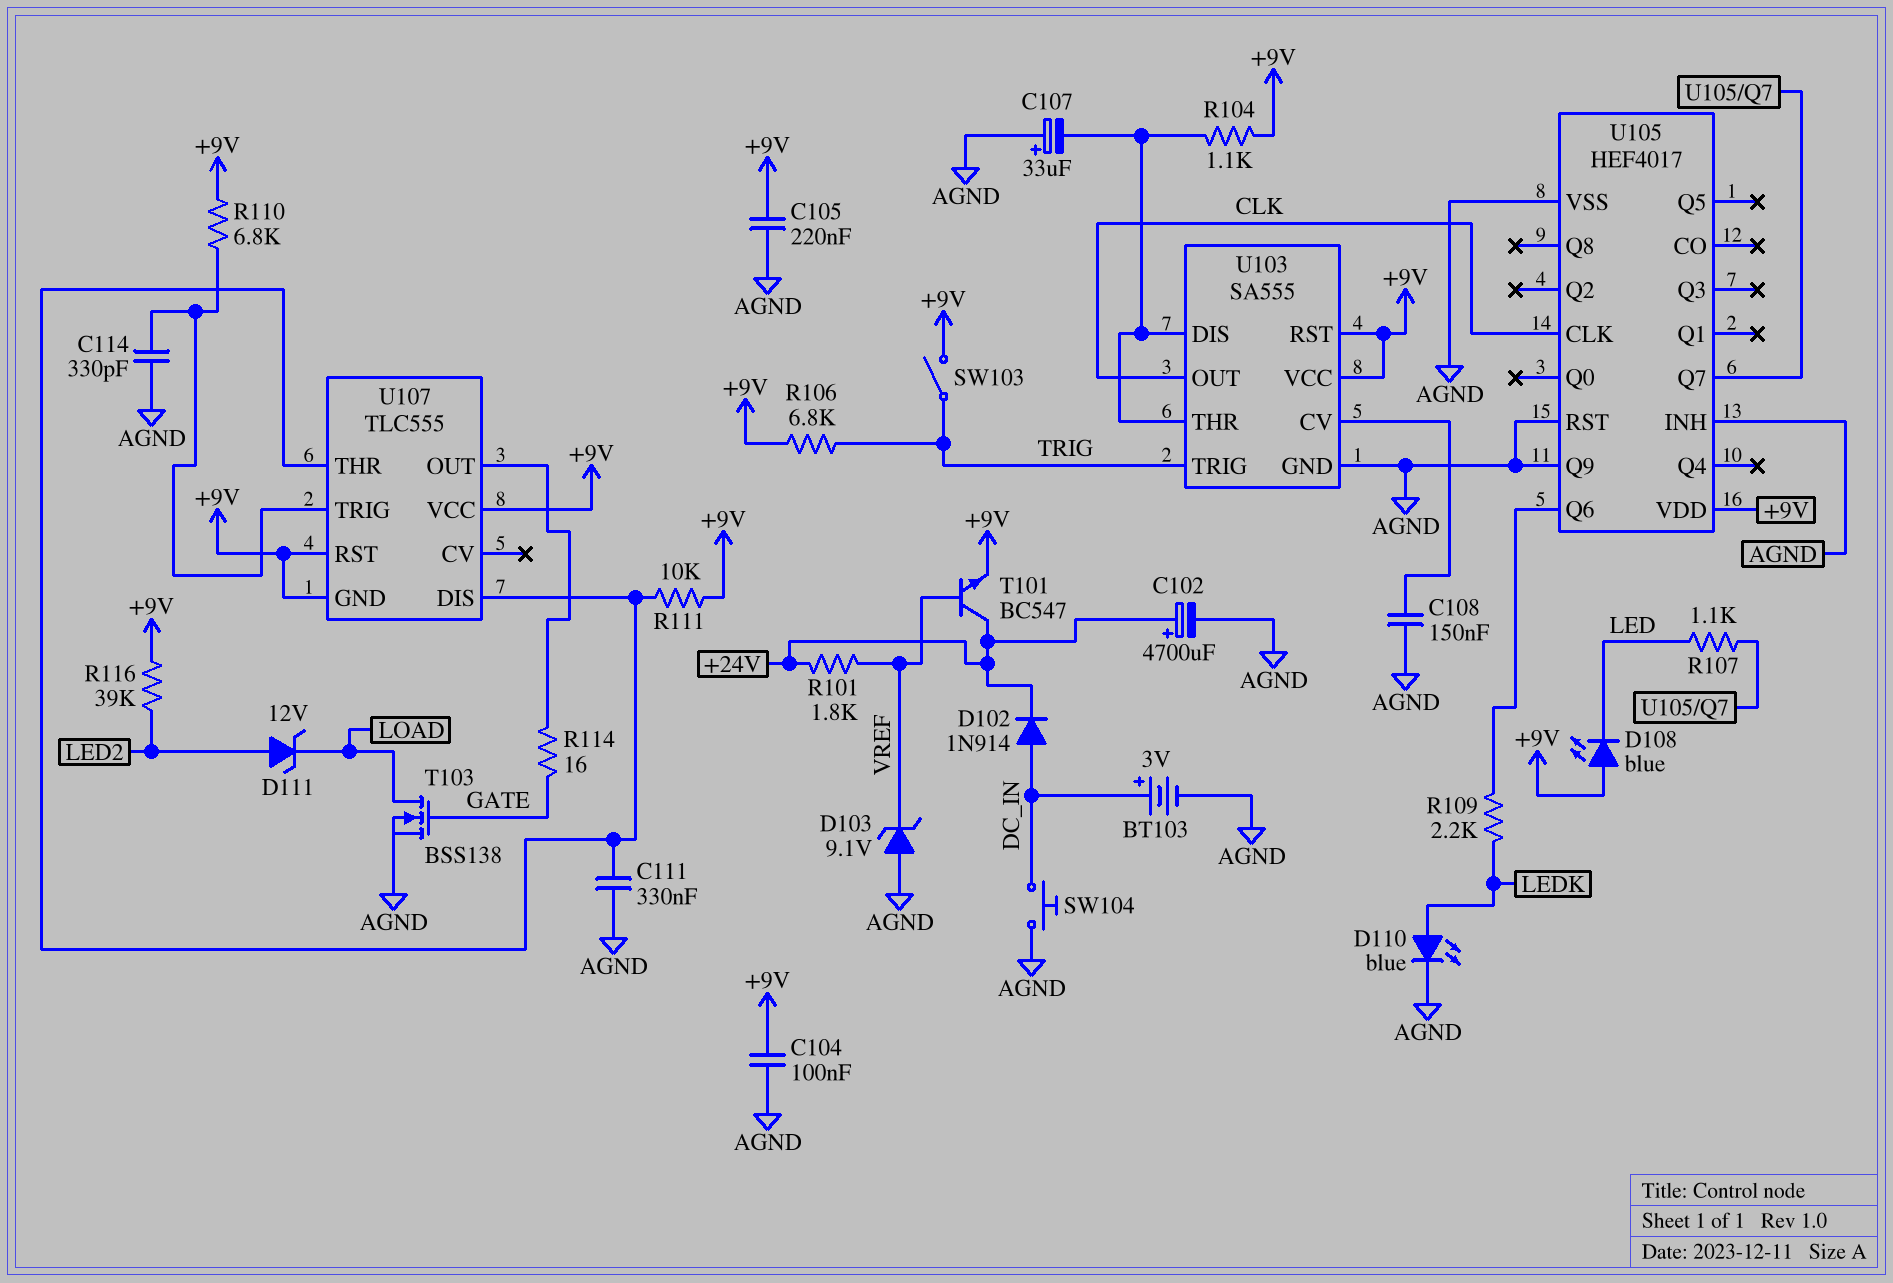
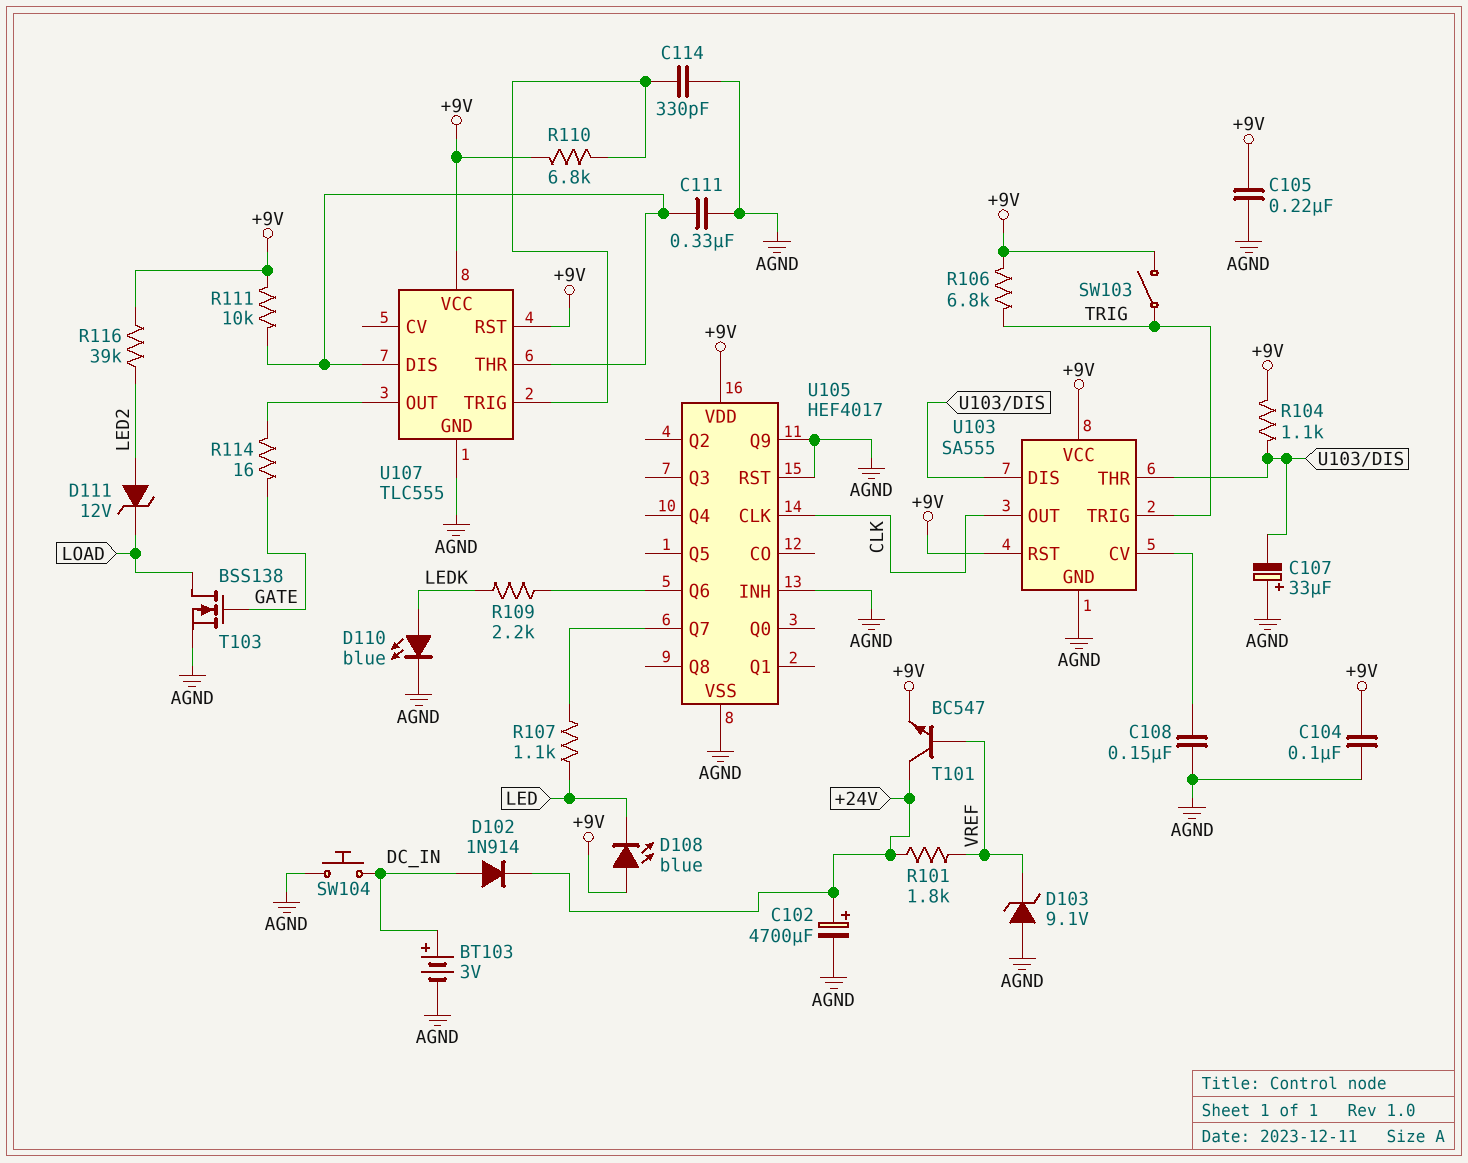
U107 pin GND: +9V -> AGND

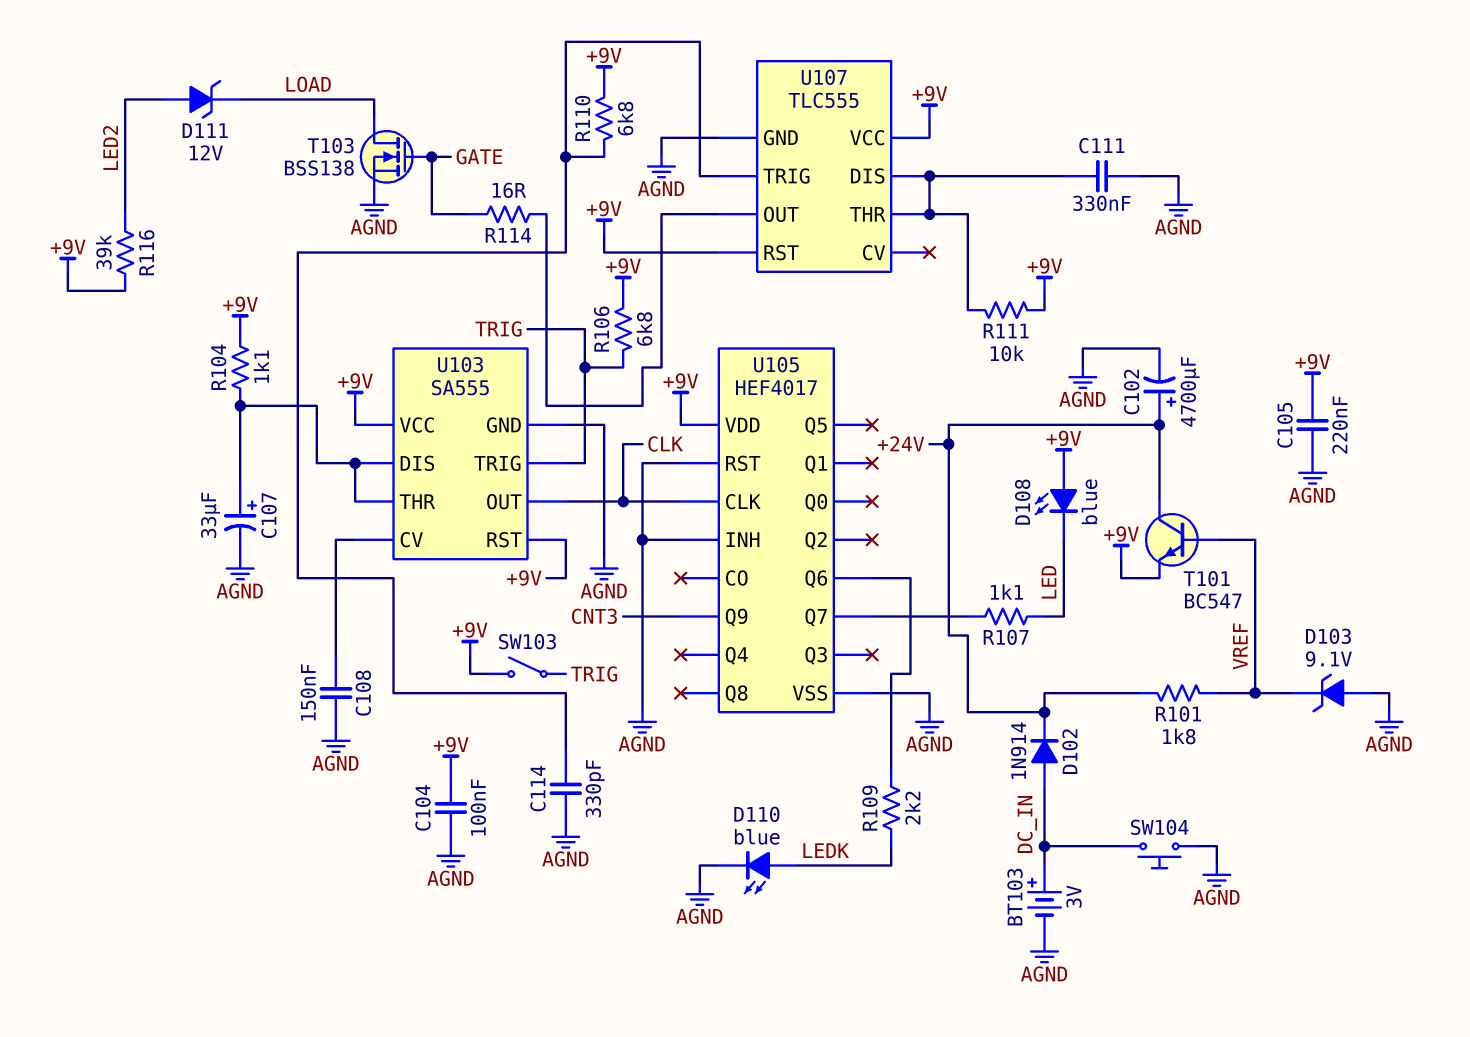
C107: 33uF (plus AGND, minus U103/DIS) -> 33uF (plus U103/DIS, minus AGND)
U105 pin Q9: AGND -> CNT3

